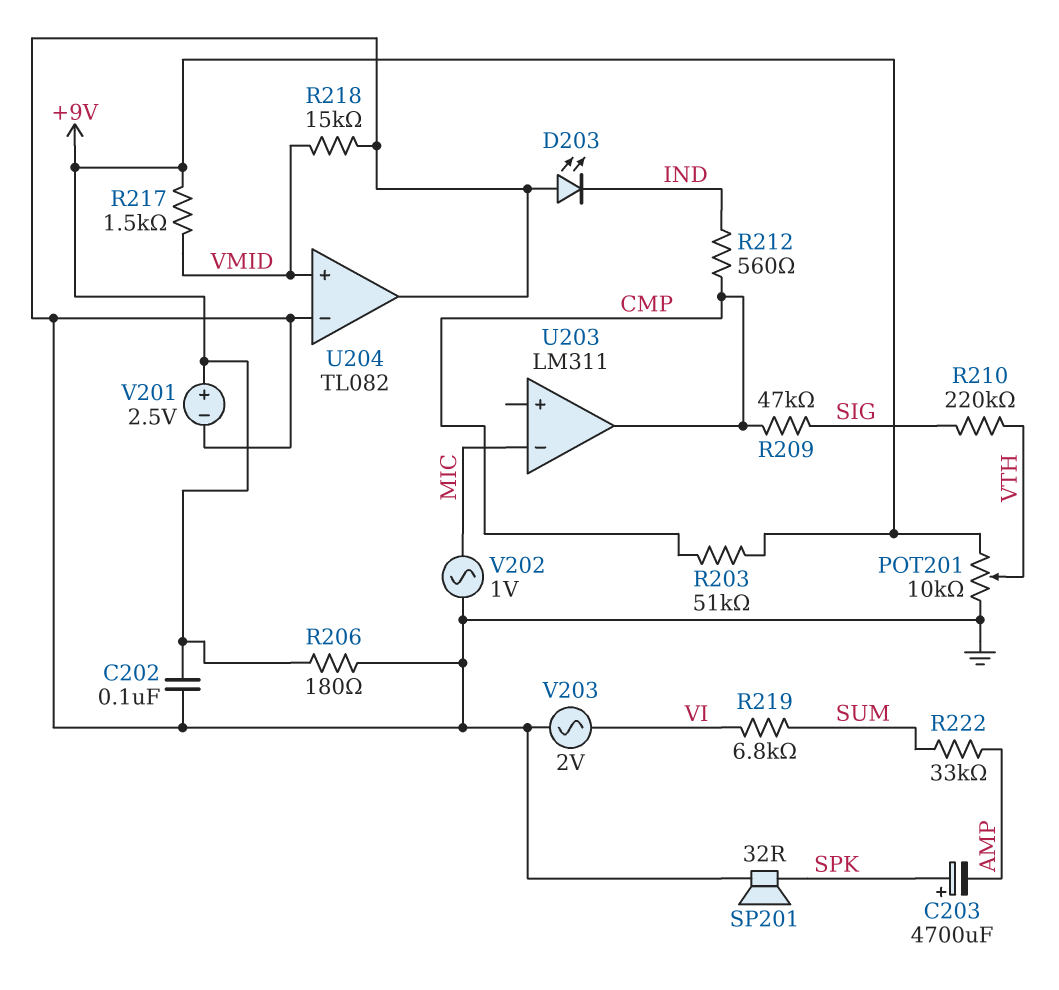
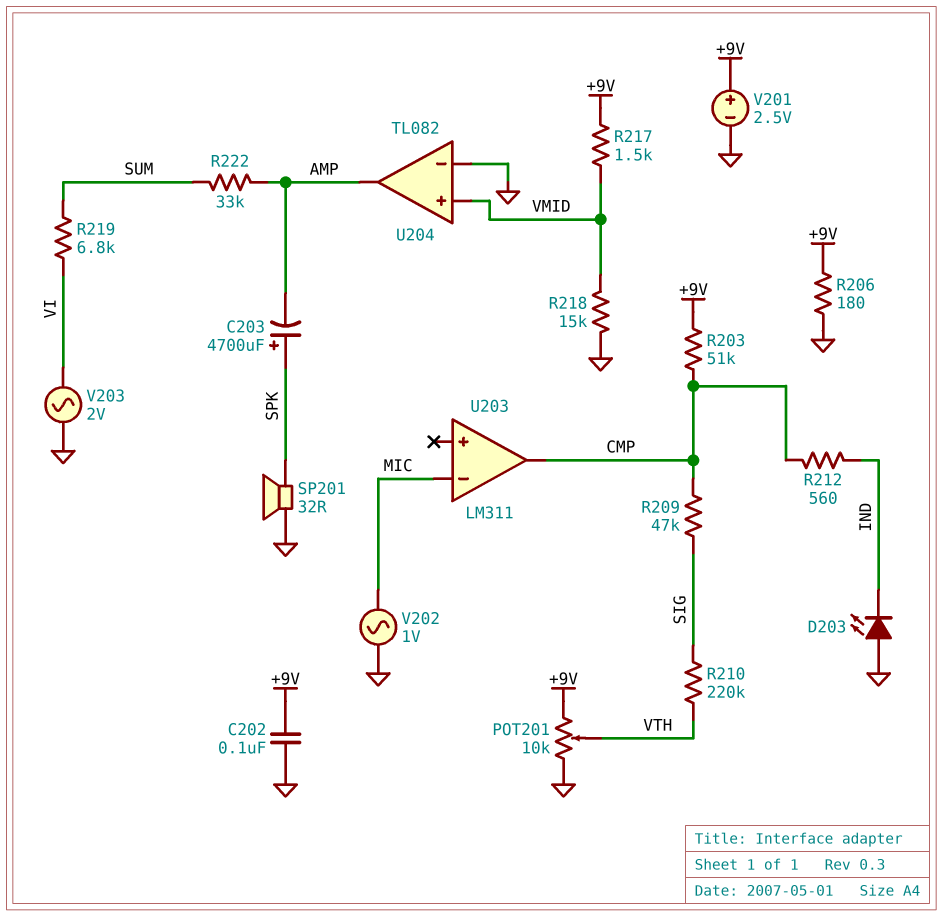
U204 pin out: GND -> AMP

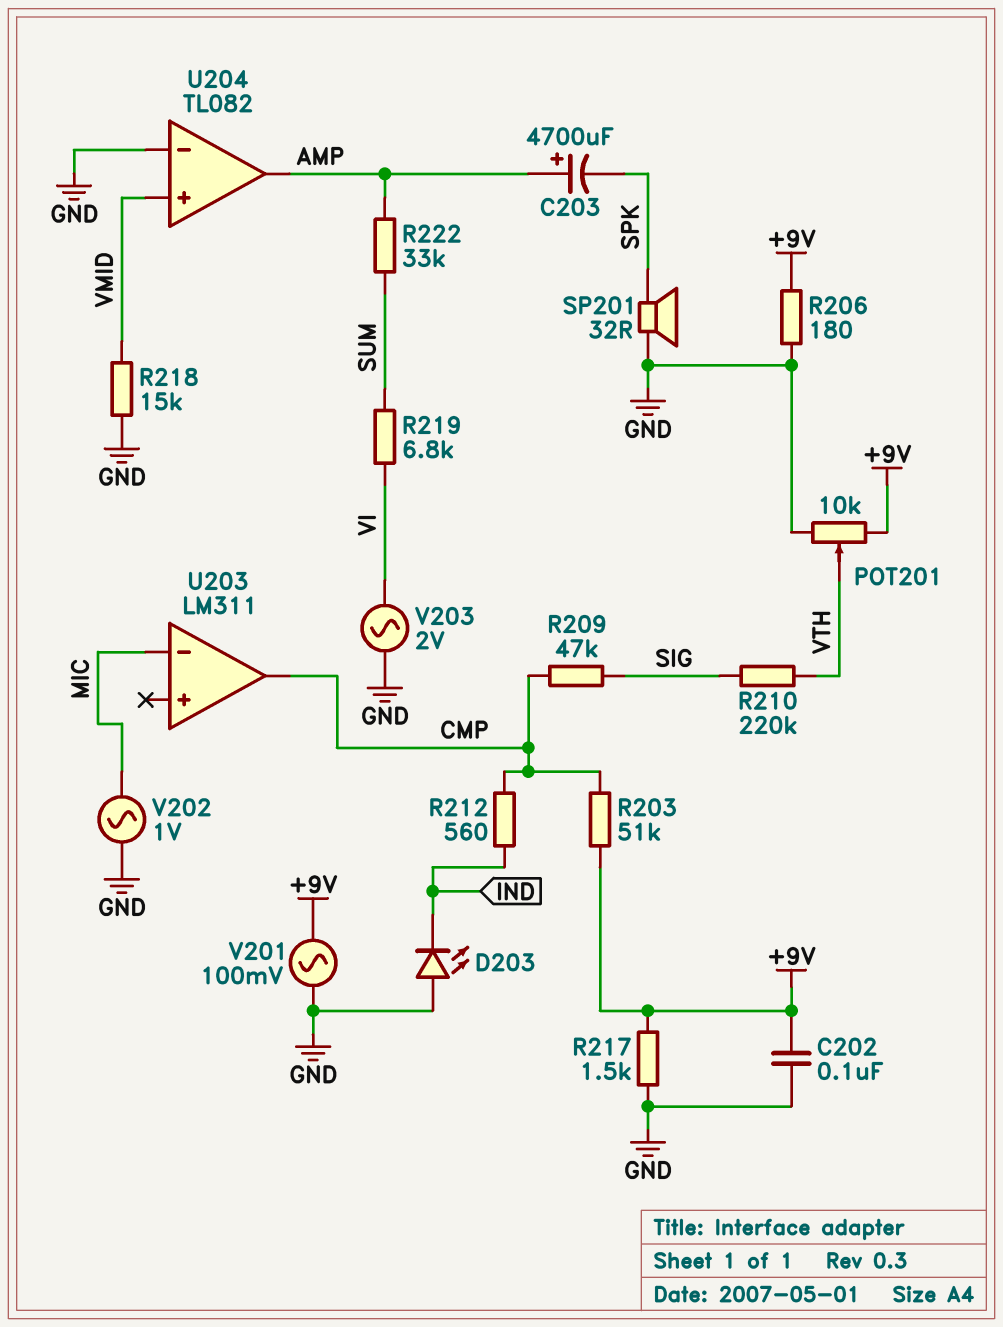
C203: 4700uF (plus SPK, minus AMP) -> 4700uF (plus AMP, minus SPK)
R217: 1.5k (+9V, VMID) -> 1.5k (+9V, GND)
V201: 2.5V (plus +9V, minus GND) -> AC 100mV (+9V, GND)

